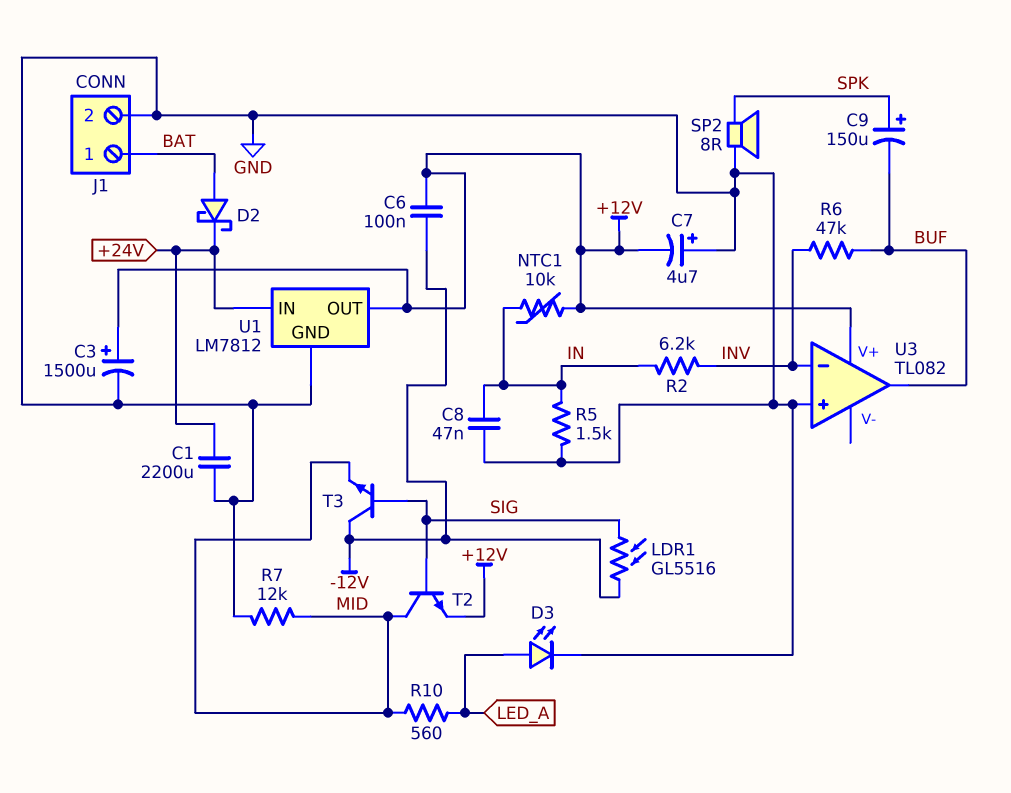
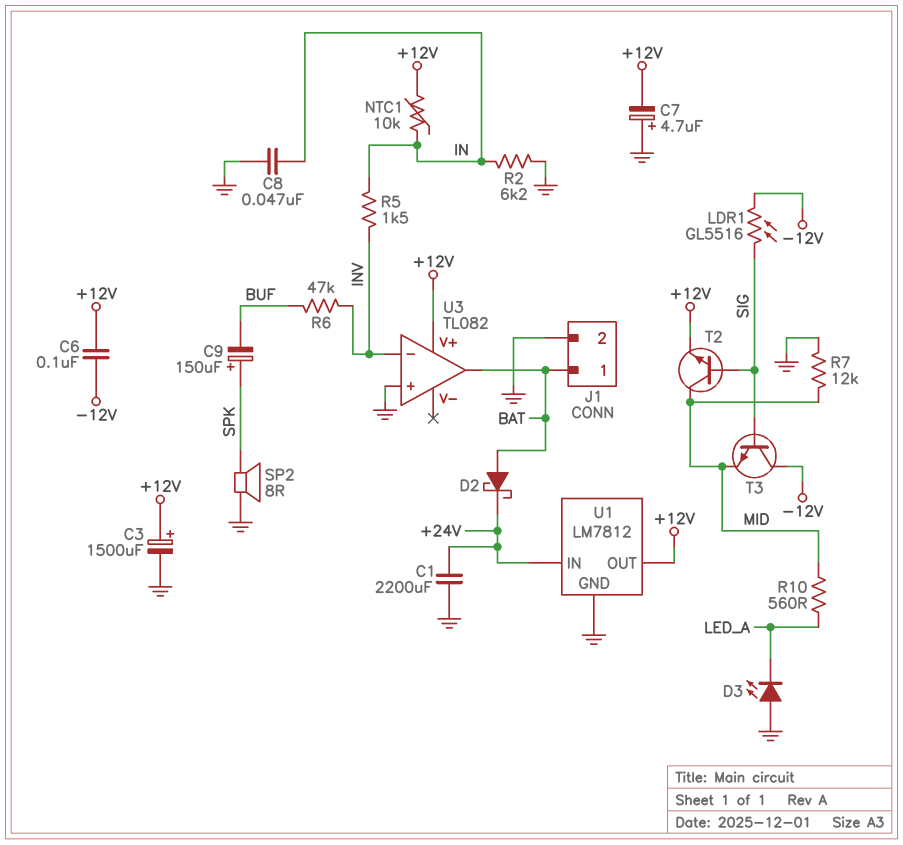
D3: LED (A LED_A, K GND) -> LED (A GND, K LED_A)
R2: 6.2k (IN, INV) -> 6.2k (GND, IN)
R5: 1.5k (GND, IN) -> 1.5k (IN, INV)
U3 pin out: BUF -> BAT

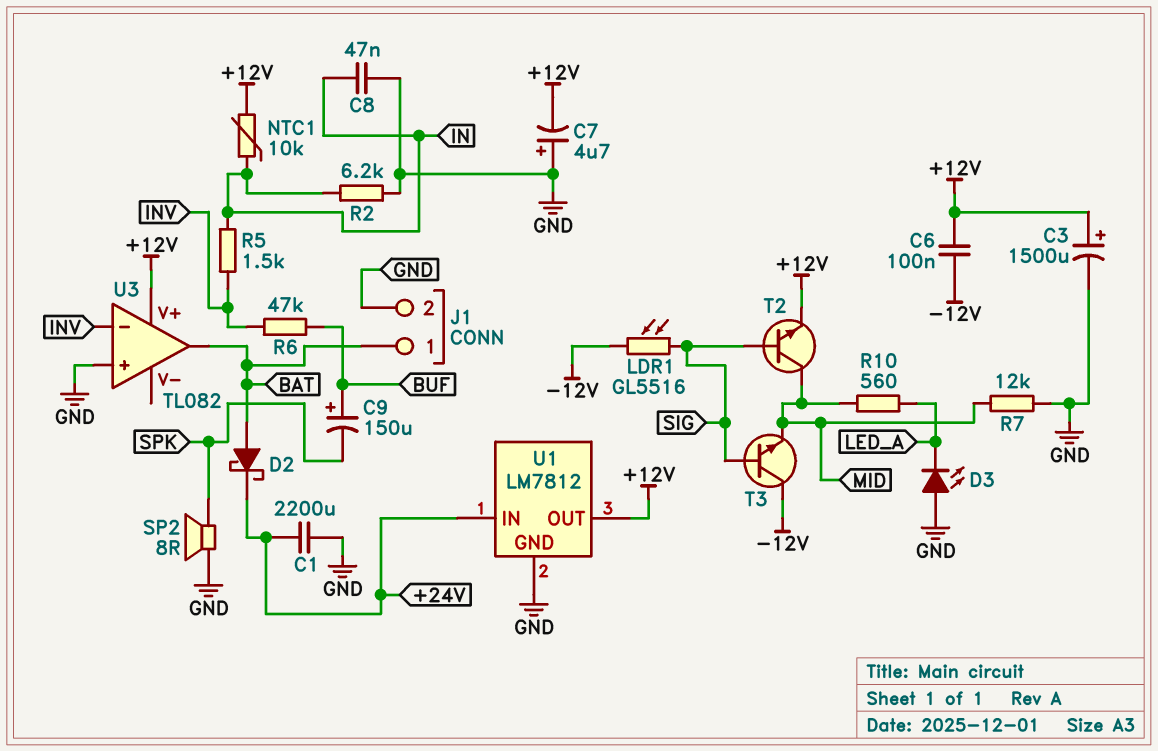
C9: 150uF (plus SPK, minus BUF) -> 150uF (plus BUF, minus SPK)

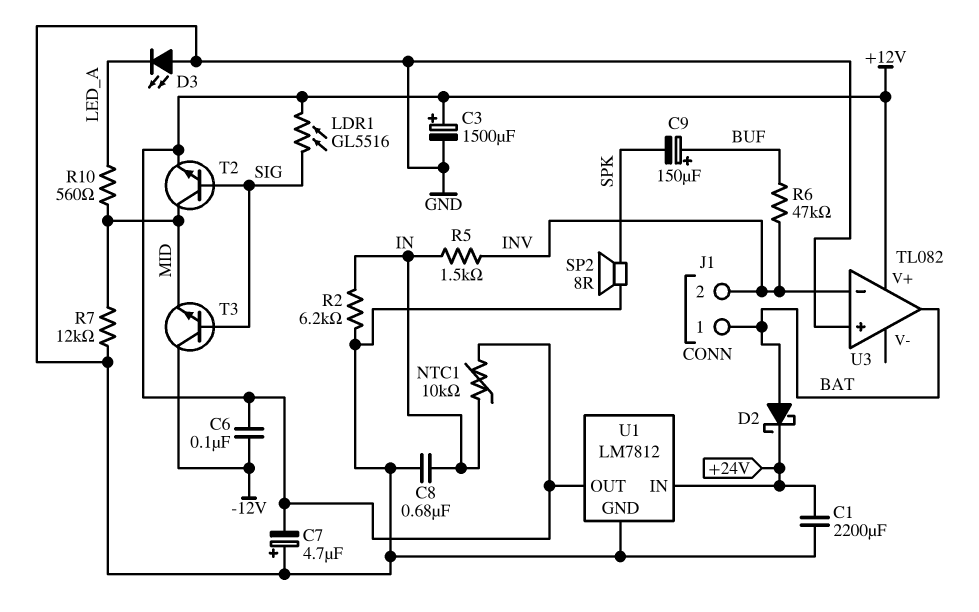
C8: 47nF (GND, IN) -> 680nF (GND, IN)
J1 pin 2: GND -> INV
LDR1: GL5516 (-12V, SIG) -> GL5516 (+12V, SIG)

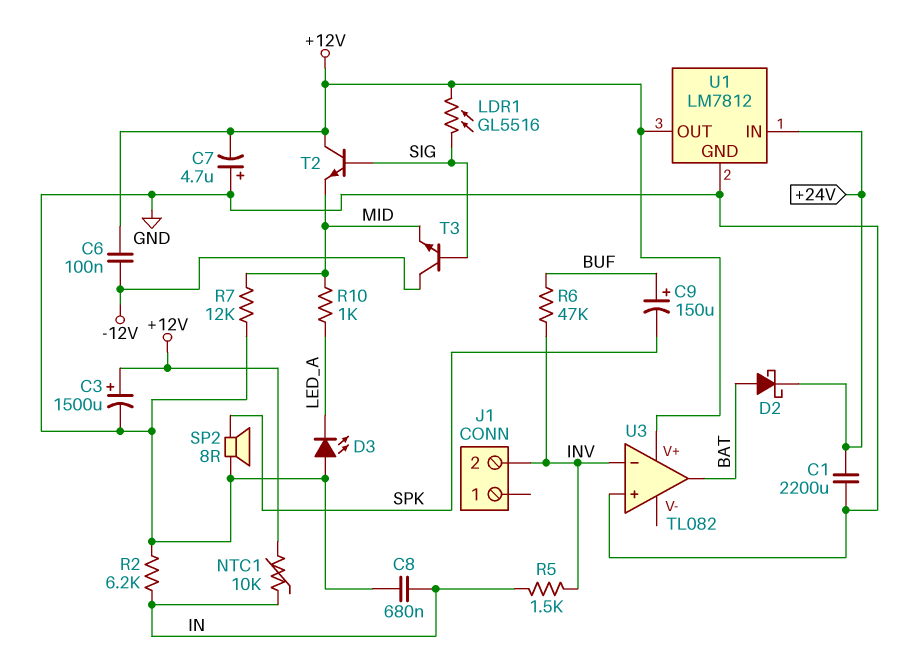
J1 pin 1: BAT -> none
R10: 560 (LED_A, MID) -> 1k (LED_A, MID)
T2: NPN (B SIG, C MID, E +12V) -> NPN (B SIG, C +12V, E MID)

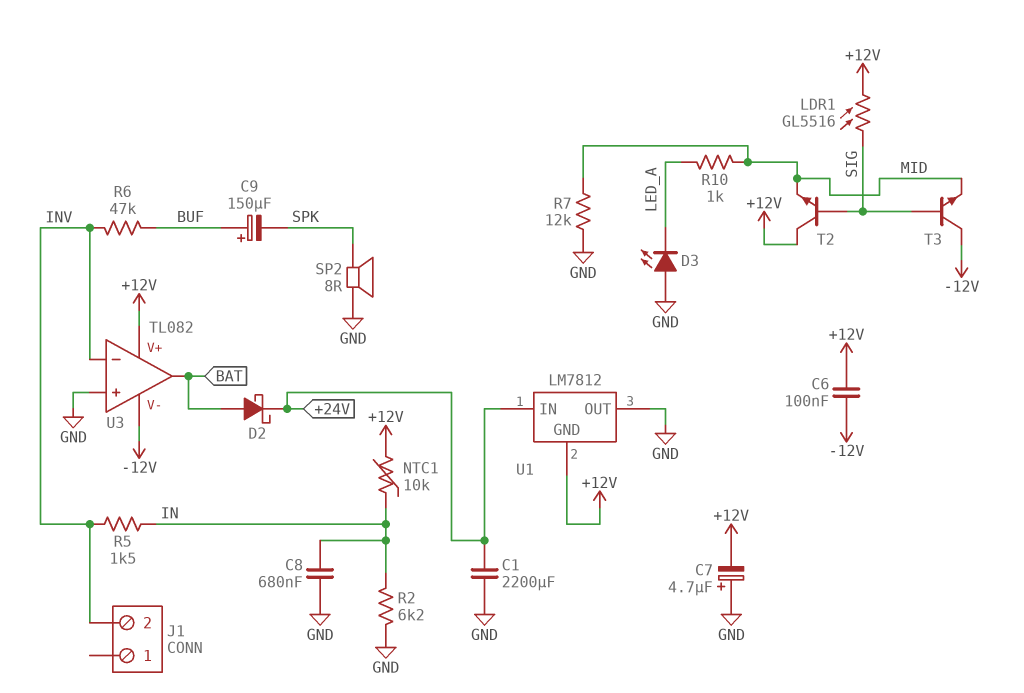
C3: 1500uF (plus +12V, minus GND) -> none
U1 pin GND: GND -> +12V
U1 pin OUT: +12V -> GND
U3 pin V-: none -> -12V

